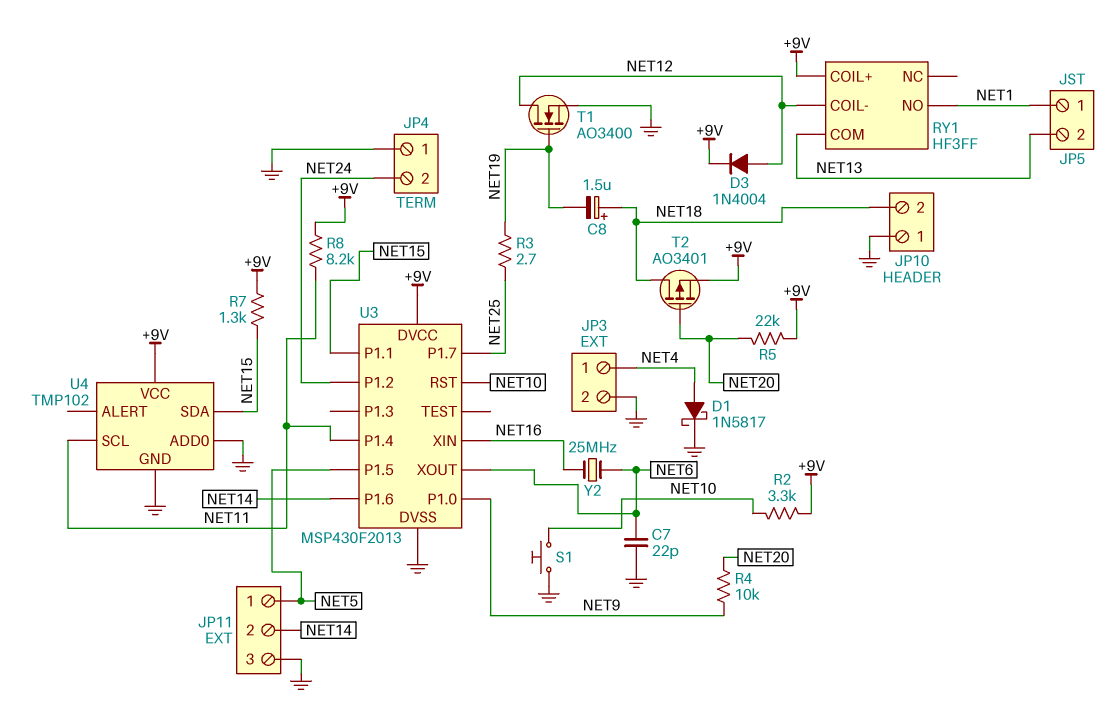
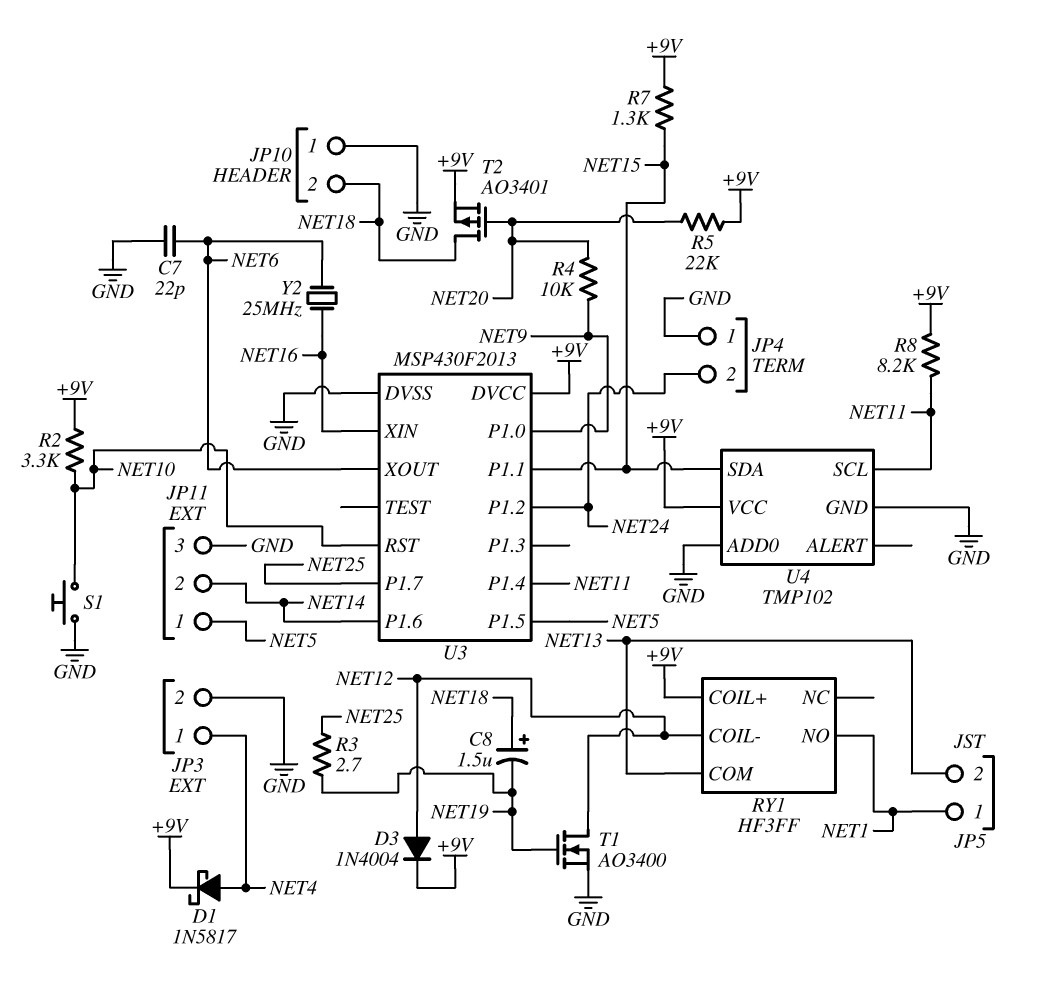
D1: schottky 1N5817 (A NET4, K GND) -> schottky 1N5817 (A NET4, K +9V)

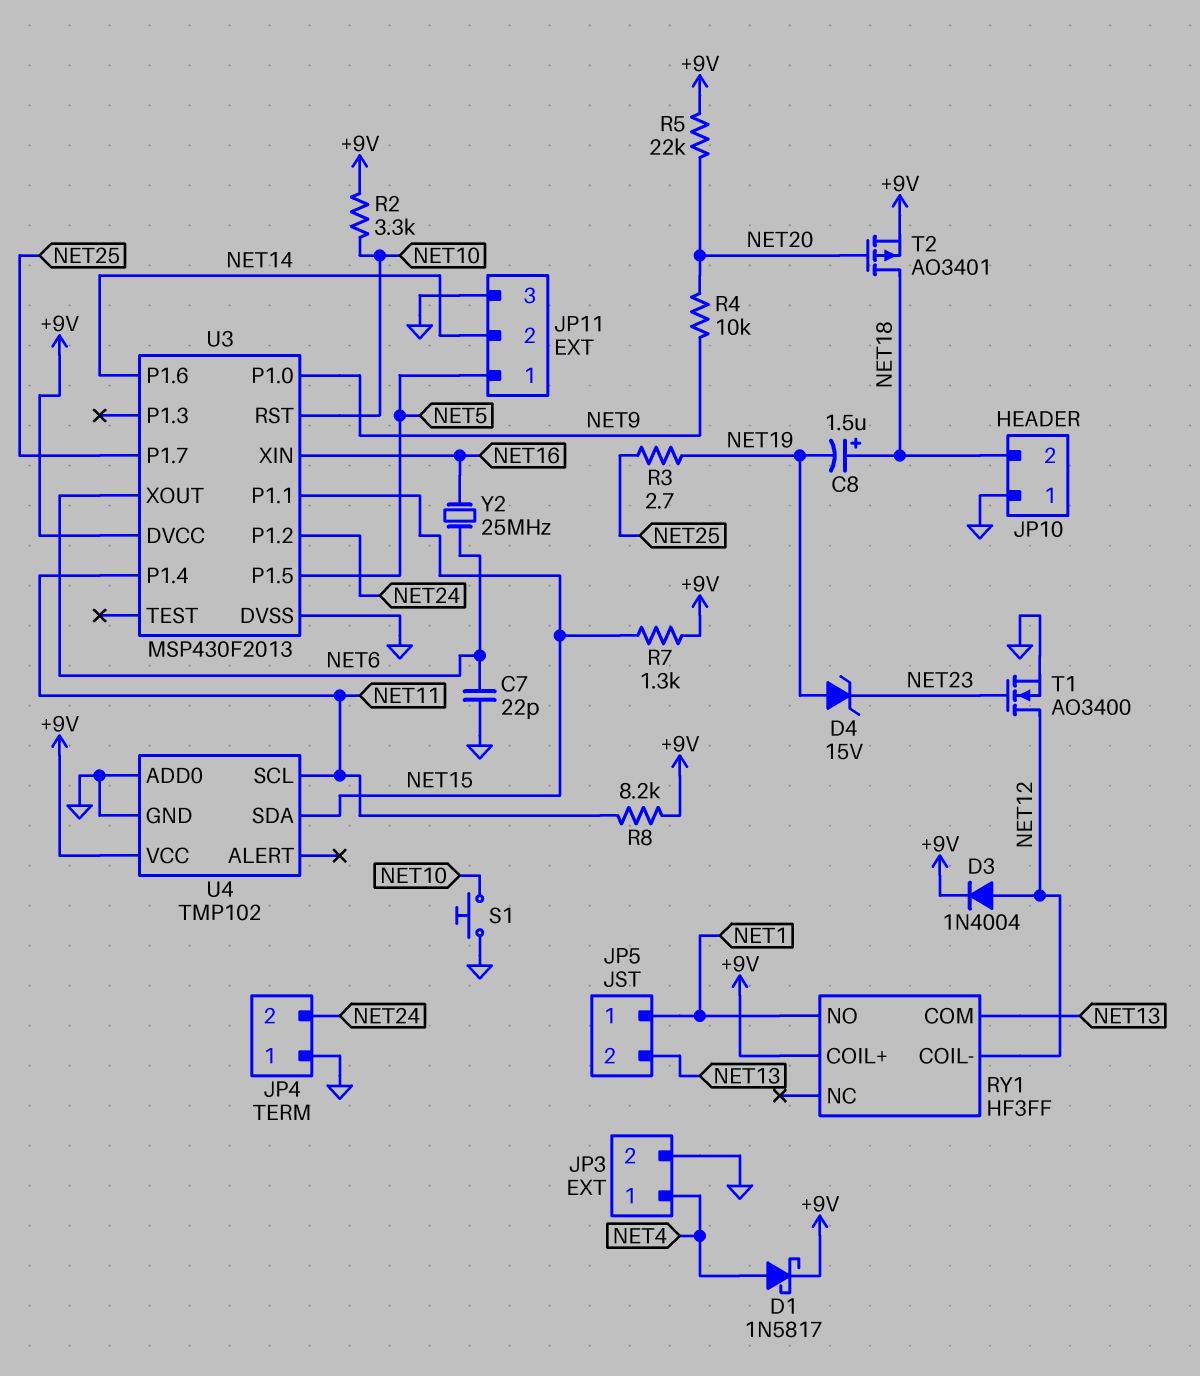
D4: none -> zener 15V (A NET19, K NET23)
T1: NMOS AO3400 (G NET19, D NET12, S GND) -> NMOS AO3400 (G NET23, D NET12, S GND)

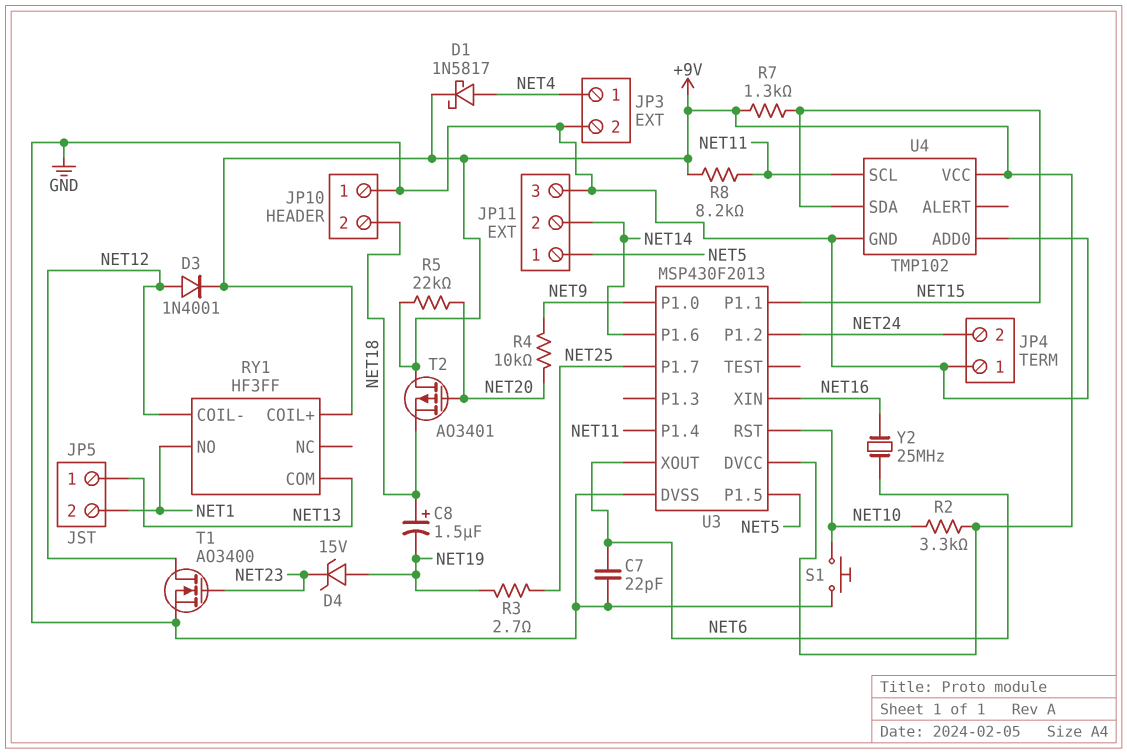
D3: diode 1N4004 (A NET12, K +9V) -> diode 1N4001 (A NET12, K +9V)
JP5 pin 1: NET1 -> NET13
JP5 pin 2: NET13 -> NET1
T2: PMOS AO3401 (G NET20, D NET18, S +9V) -> PMOS AO3401 (G NET20, D +9V, S NET18)

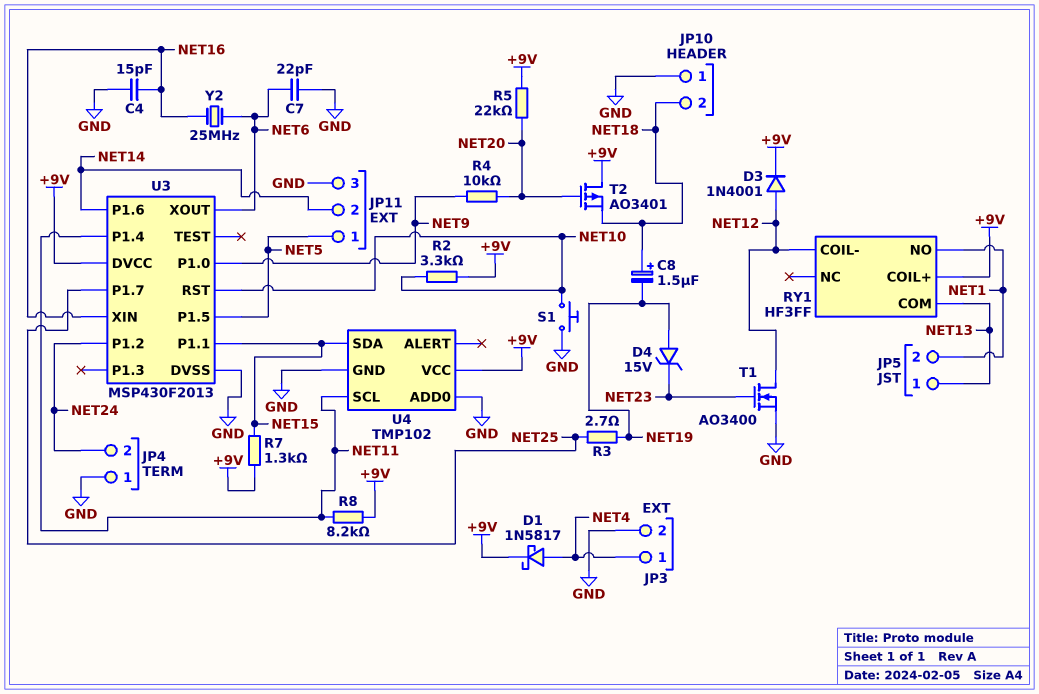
C4: none -> 15pF (GND, NET16)

